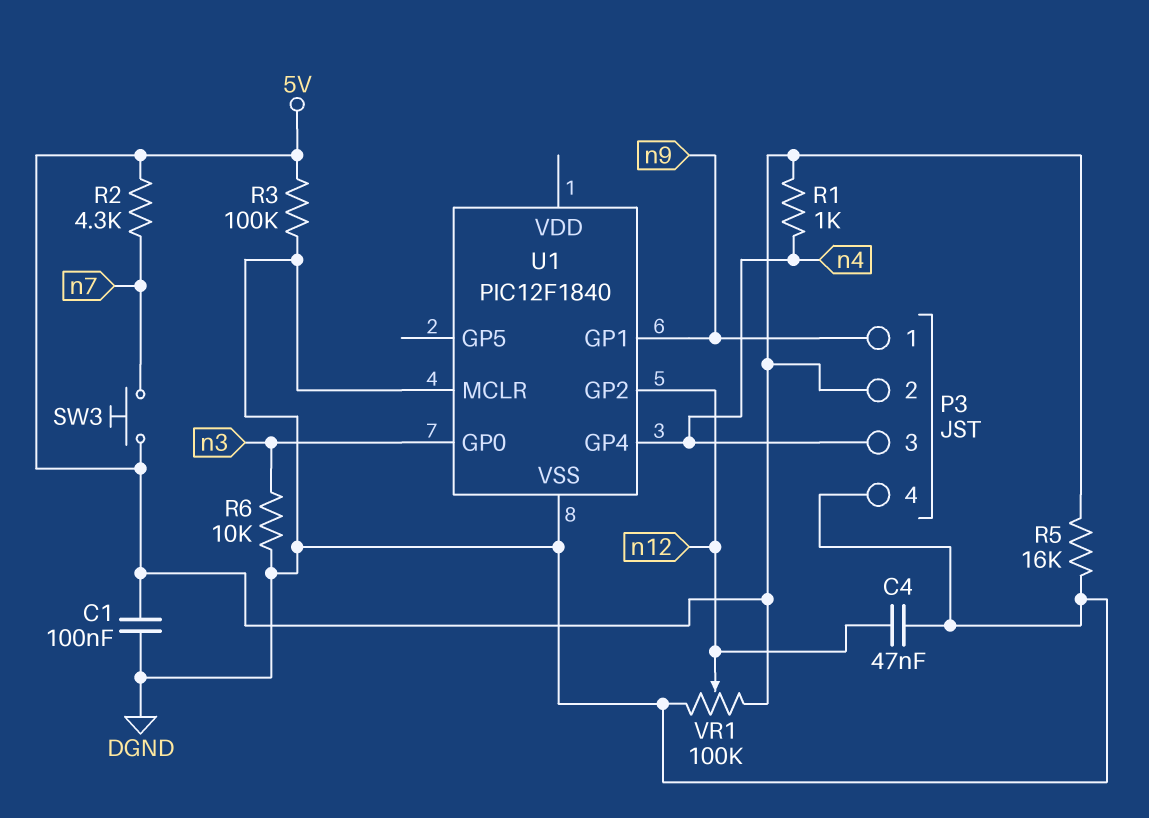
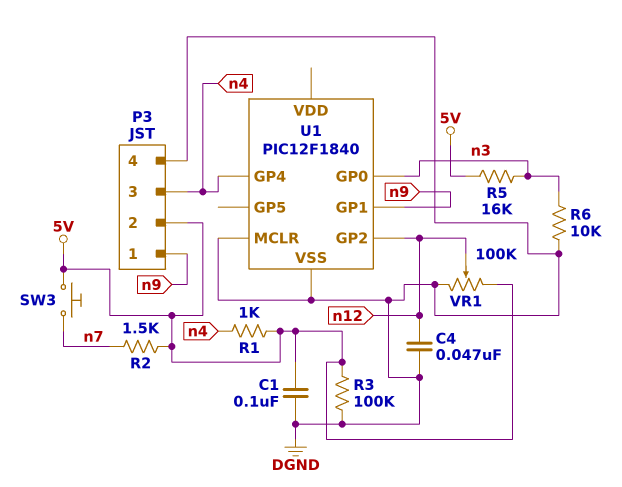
R2: 4.3k (5V, n7) -> 1.5k (5V, n7)
R5: 16k (5V, DGND) -> 16k (5V, n3)

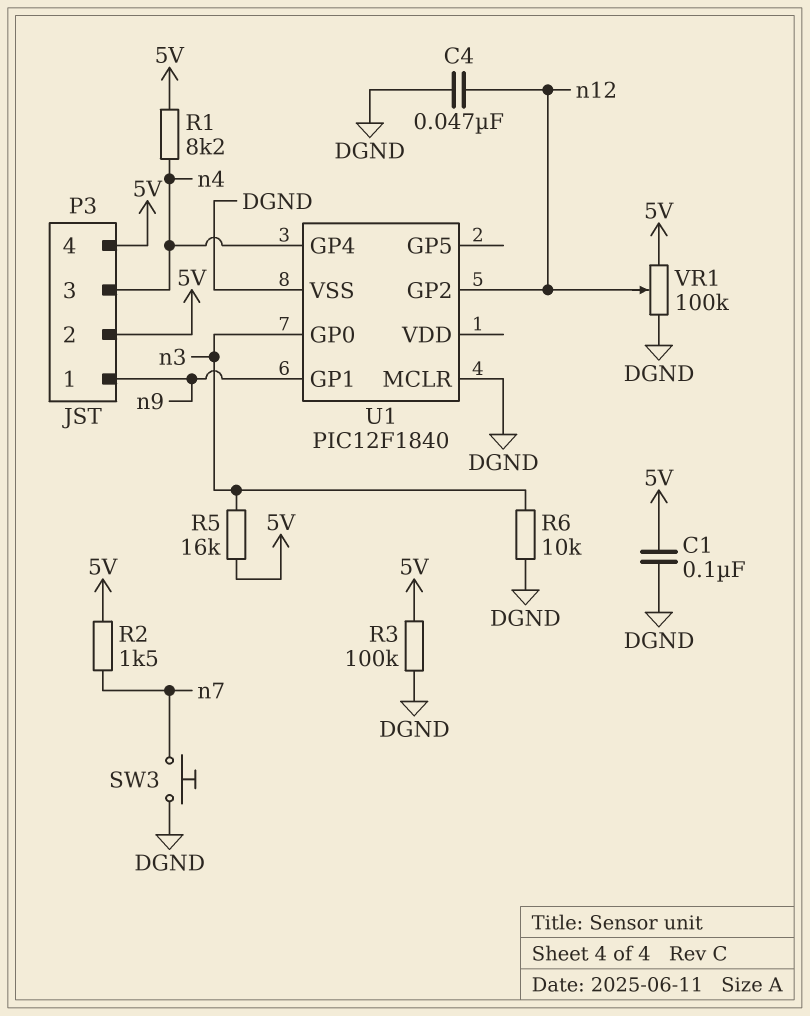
P3 pin 4: DGND -> 5V
R1: 1k (5V, n4) -> 8.2k (5V, n4)
SW3: button (5V, n7) -> button (DGND, n7)

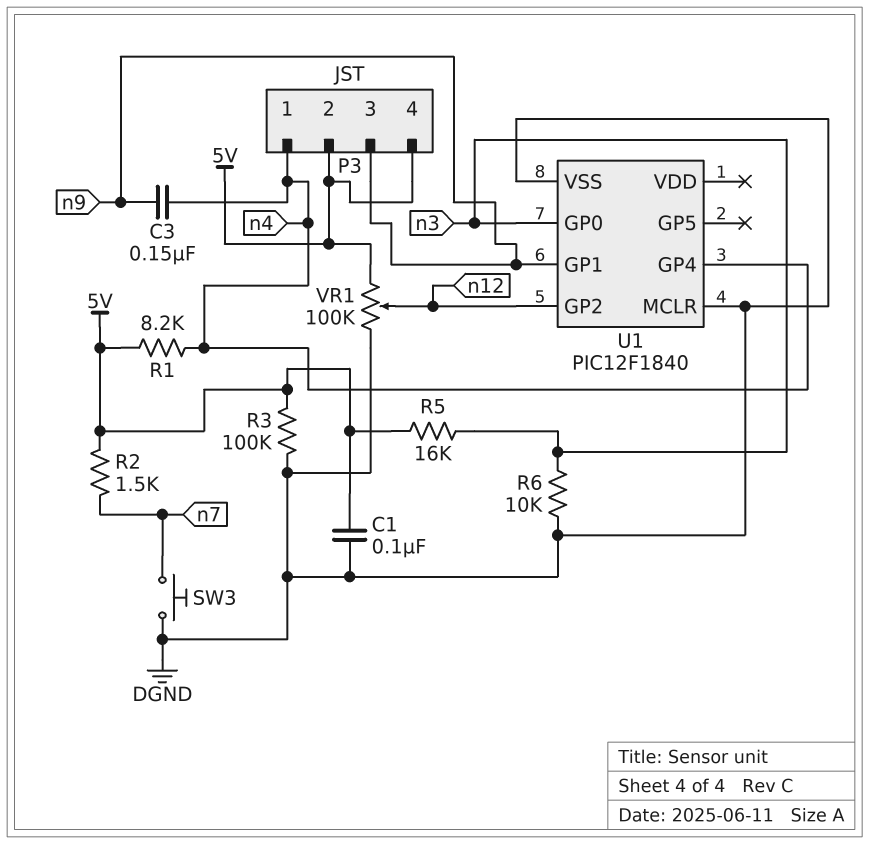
C3: none -> 150nF (n4, n9)
C4: 47nF (DGND, n12) -> none
P3 pin 1: n9 -> n4
P3 pin 3: n4 -> n9

